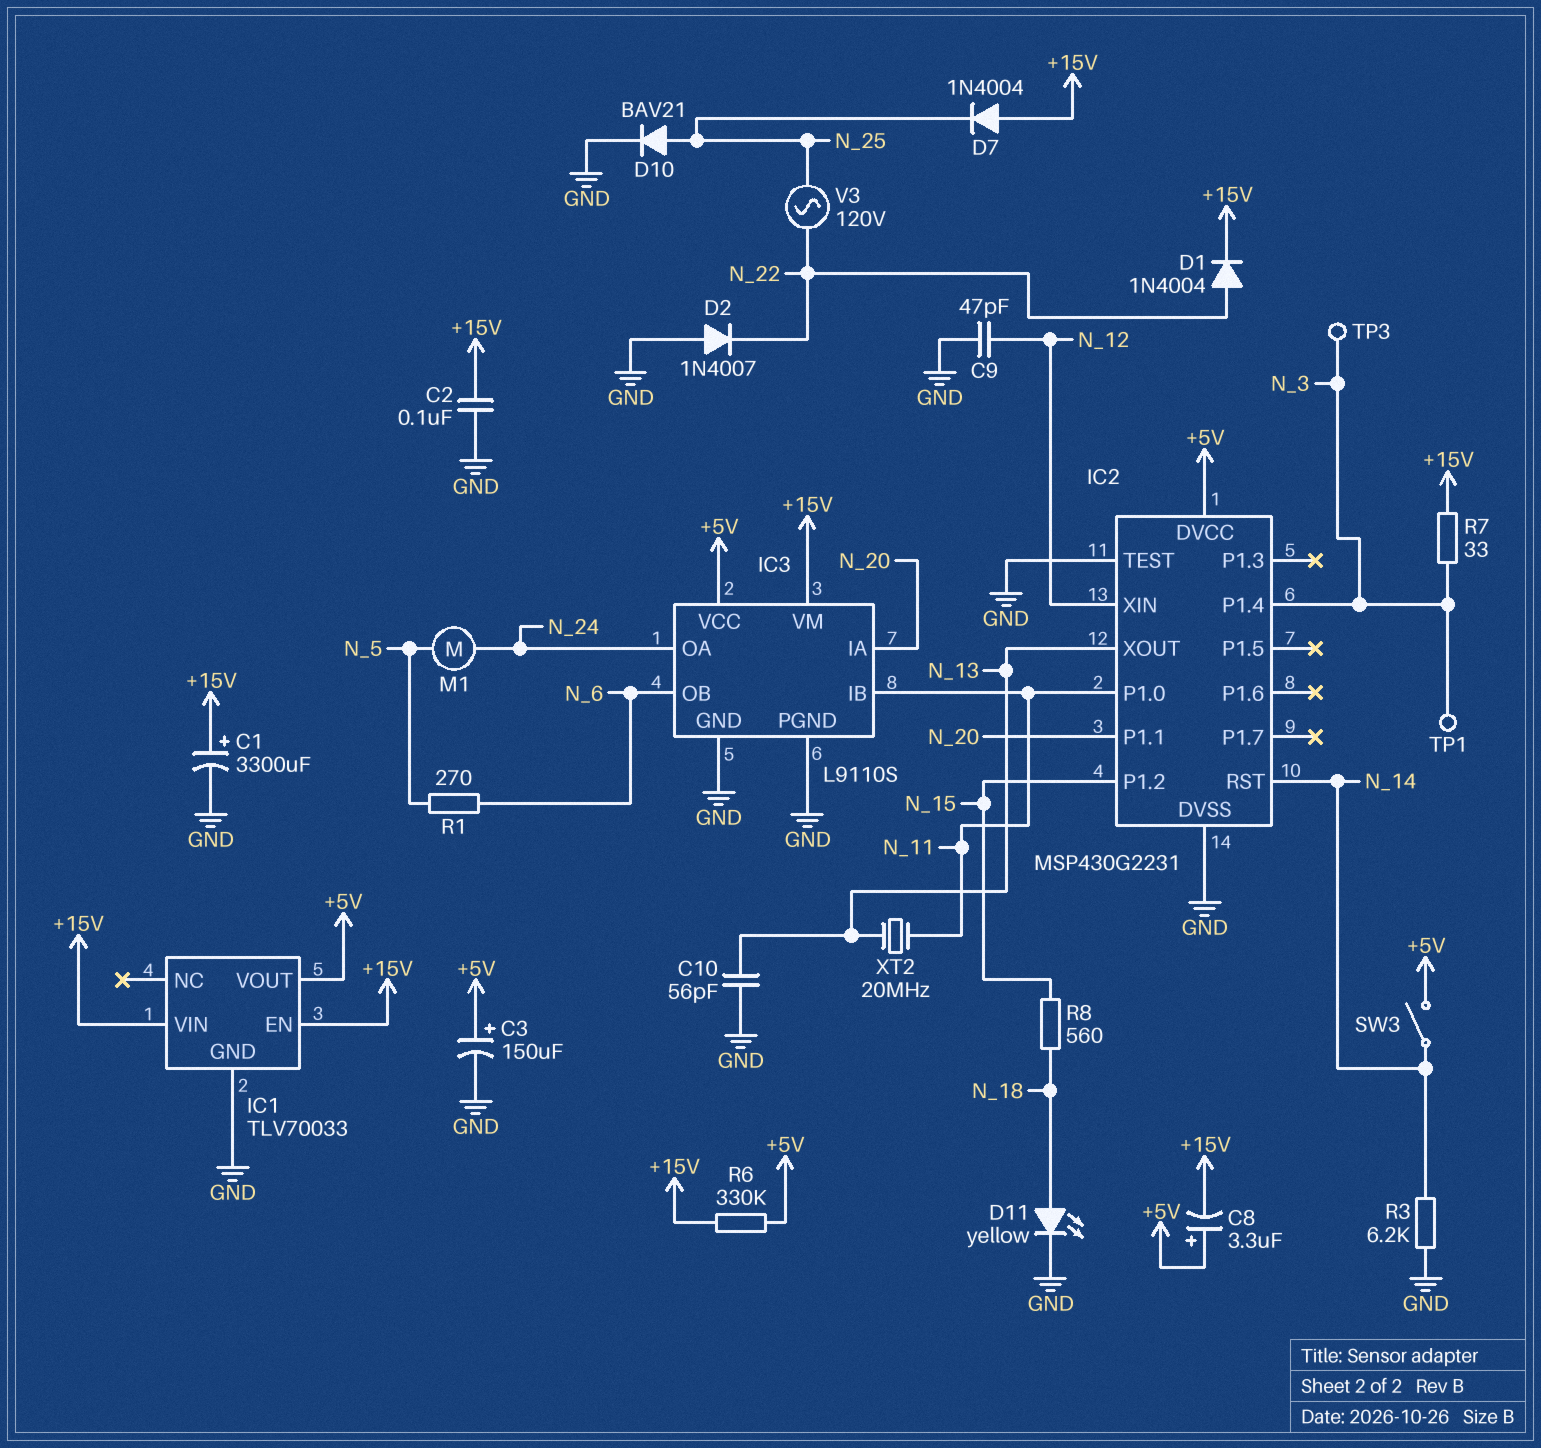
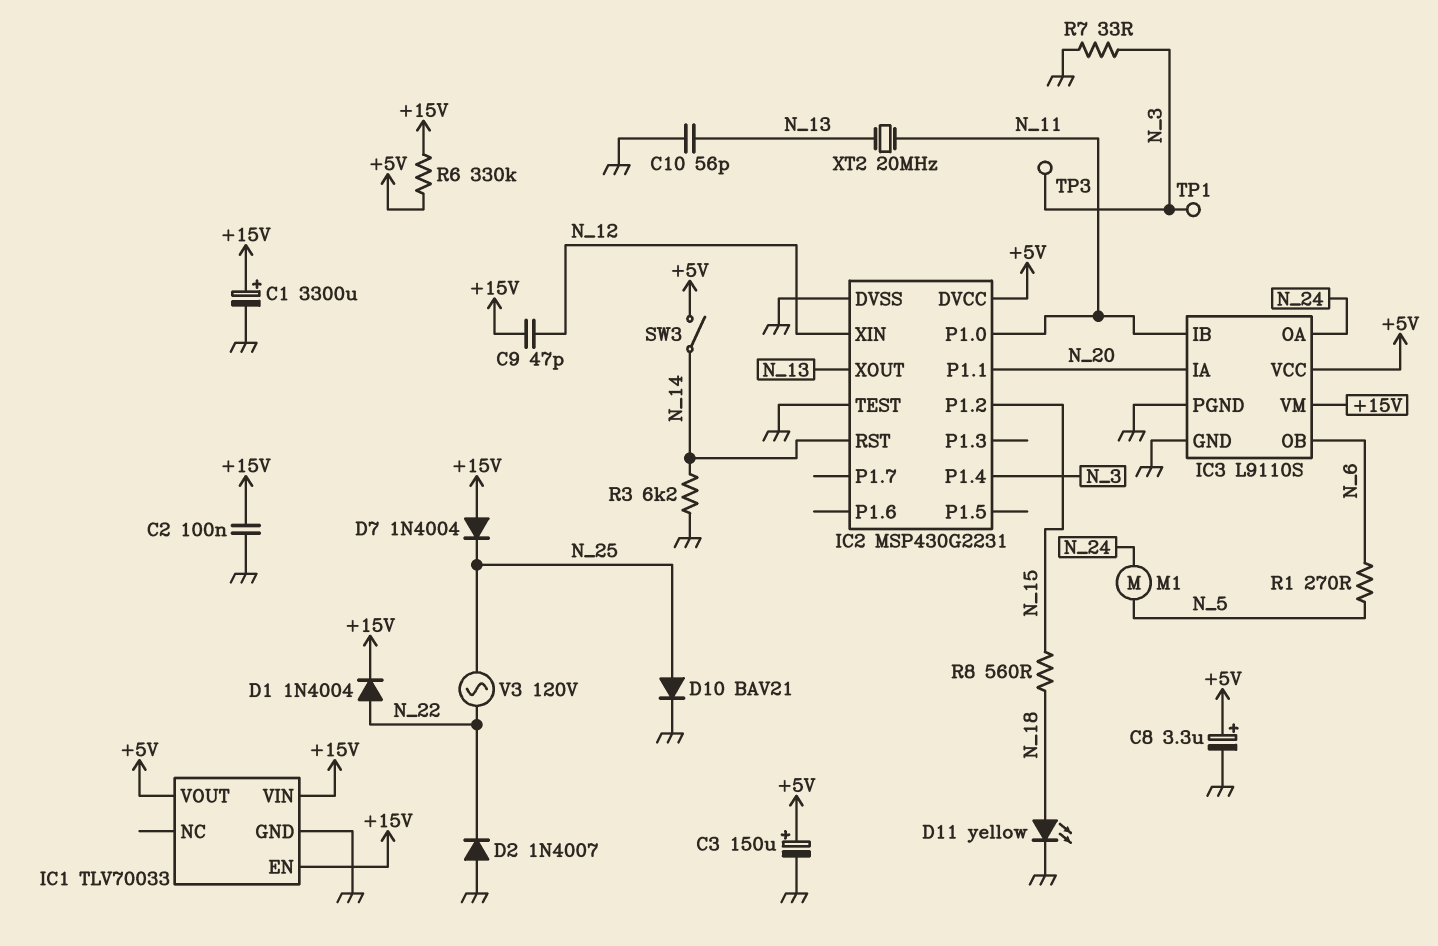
C8: 3.3uF (plus +5V, minus +15V) -> 3.3uF (plus +5V, minus GND)
C9: 47pF (GND, N_12) -> 47pF (+15V, N_12)
R7: 33 (+15V, N_3) -> 33 (GND, N_3)

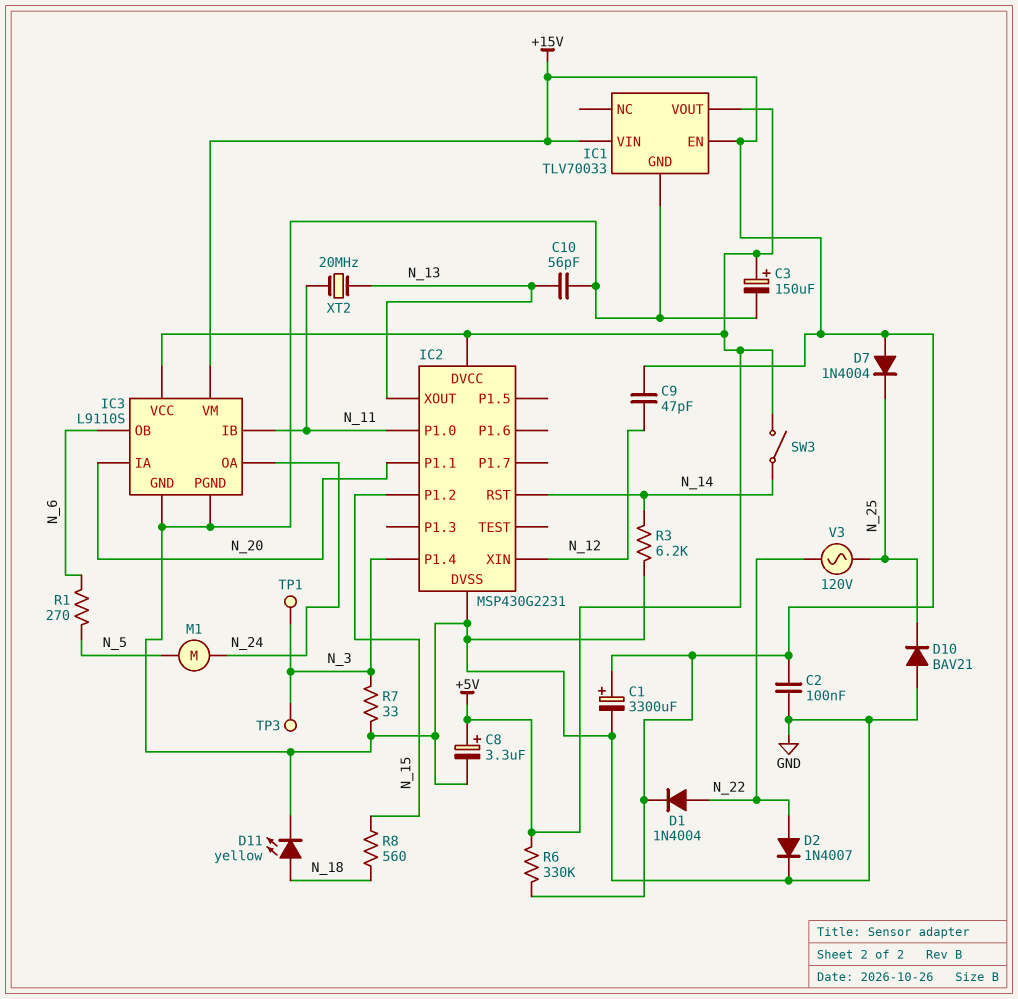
D2: diode 1N4007 (A GND, K N_22) -> diode 1N4007 (A N_22, K GND)
D10: diode BAV21 (A N_25, K GND) -> diode BAV21 (A GND, K N_25)
IC2 pin TEST: GND -> none

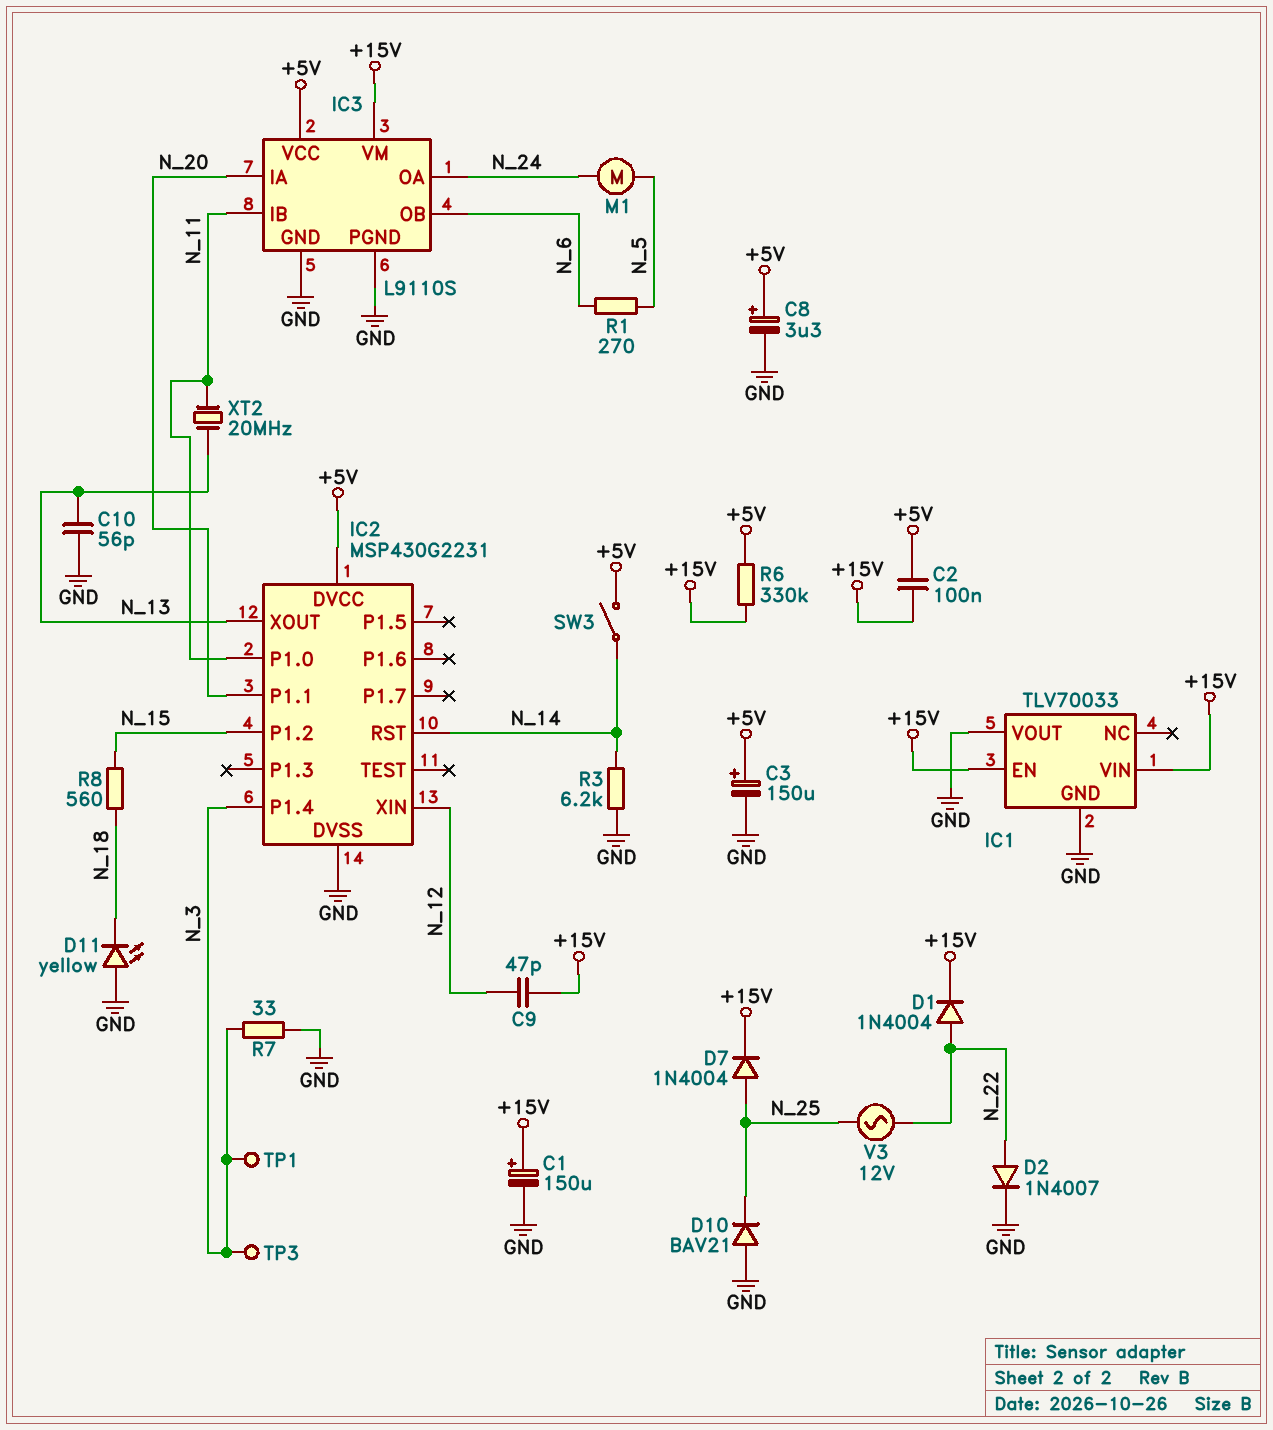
C1: 3300uF (plus +15V, minus GND) -> 150uF (plus +15V, minus GND)
C2: 100nF (+15V, GND) -> 100nF (+5V, +15V)
D7: diode 1N4004 (A +15V, K N_25) -> diode 1N4004 (A N_25, K +15V)
D11: LED yellow (A N_18, K GND) -> LED yellow (A GND, K N_18)
IC1 pin VOUT: +5V -> GND
V3: AC 120V (N_22, N_25) -> AC 12V (N_22, N_25)

